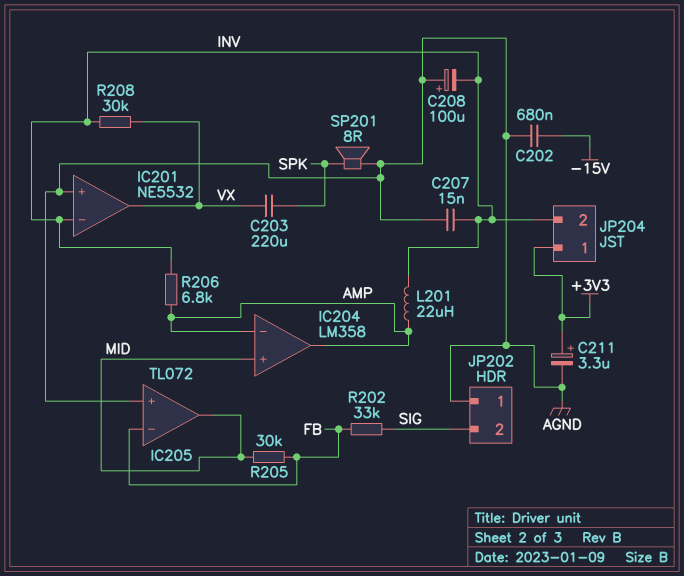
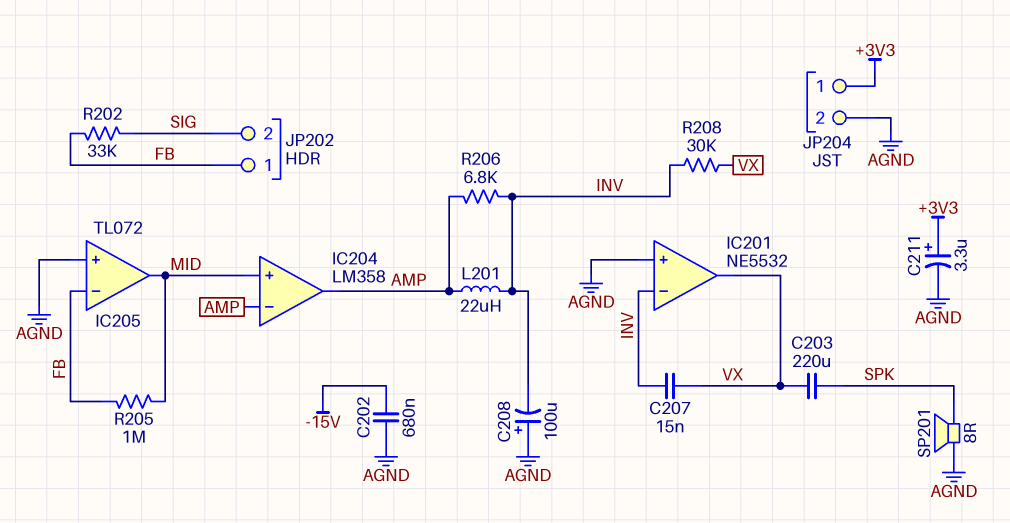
C207: 15nF (AGND, INV) -> 15nF (INV, VX)
JP202 pin 1: AGND -> FB
JP204 pin 2: INV -> AGND
R205: 30k (FB, MID) -> 1M (FB, MID)

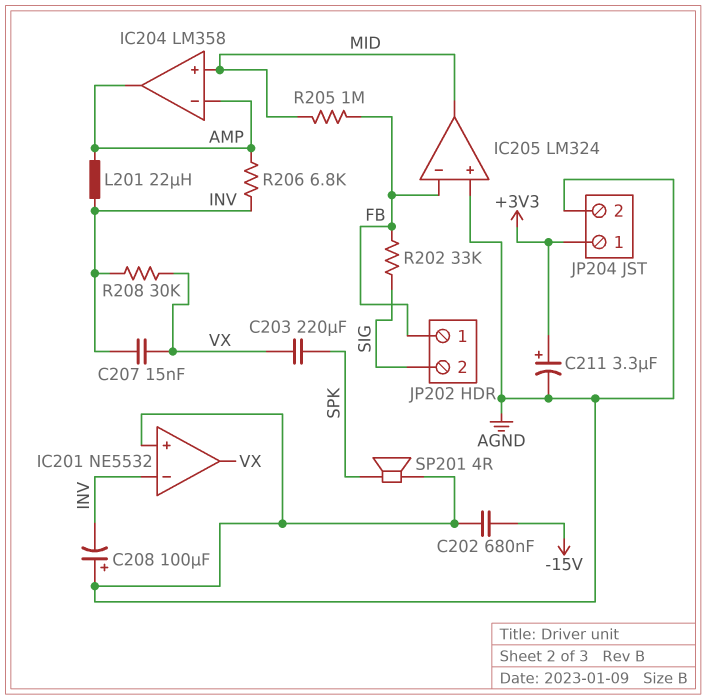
IC205: TL072 -> LM324
SP201: speaker 8R (AGND, SPK) -> speaker 4R (AGND, SPK)

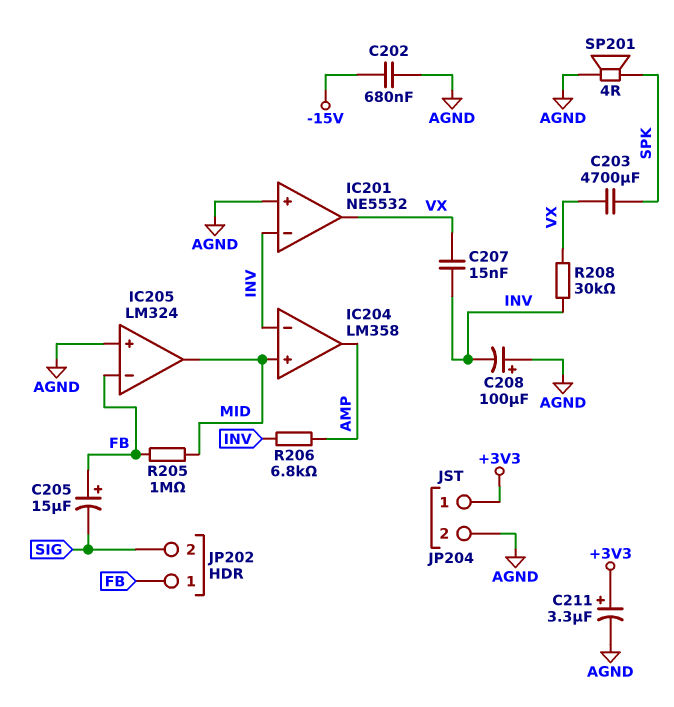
C203: 220uF (SPK, VX) -> 4700uF (SPK, VX)
C205: none -> 15uF (plus FB, minus SIG)
IC204 pin in-: AMP -> INV
L201: 22uH (AMP, INV) -> none
R202: 33k (FB, SIG) -> none

